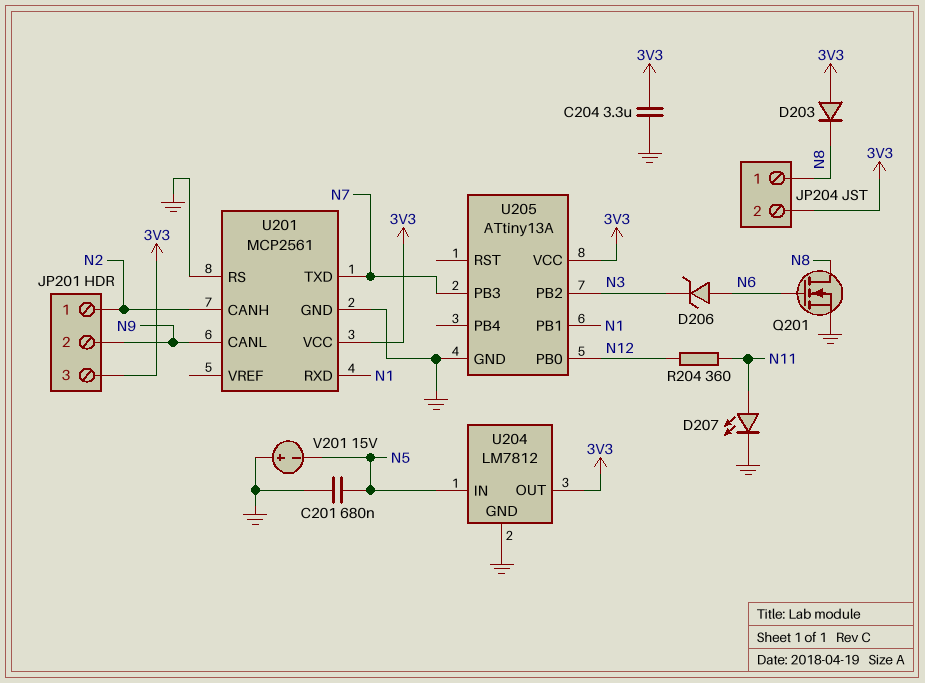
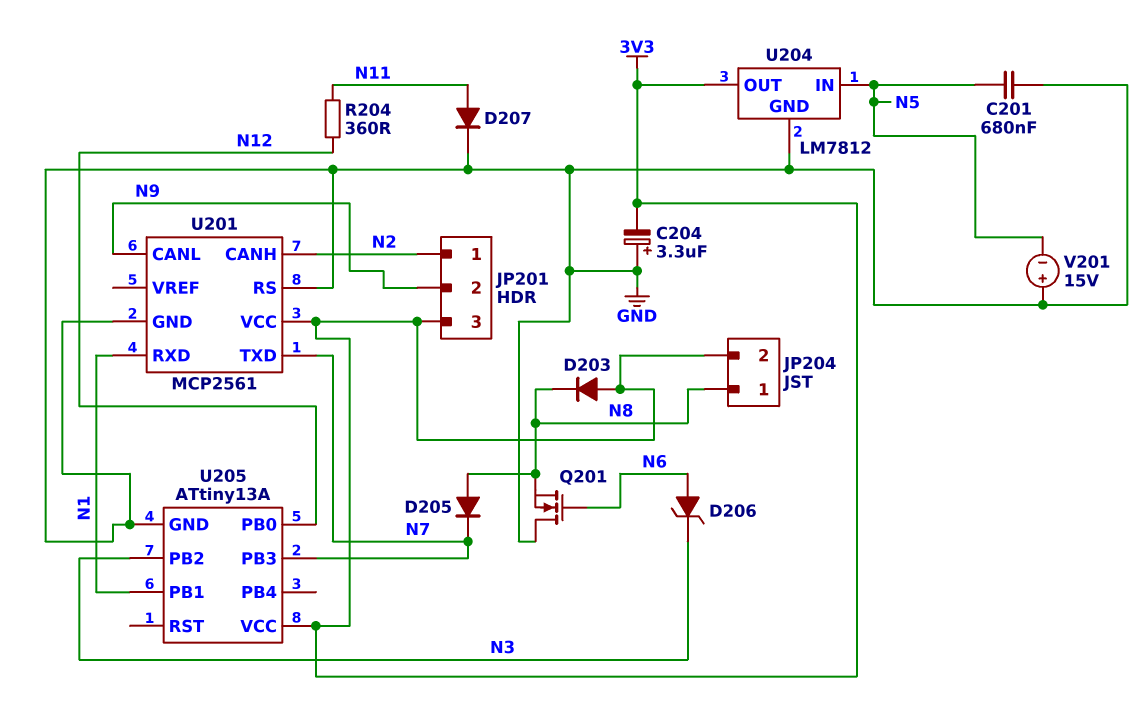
C204: 3.3uF (3V3, GND) -> 3.3uF (plus GND, minus 3V3)
D205: none -> diode (A N8, K N7)
D207: LED (A N11, K GND) -> diode (A N11, K GND)
Q201: NMOS (G N6, D N8, S GND) -> NMOS (G N6, D GND, S N8)

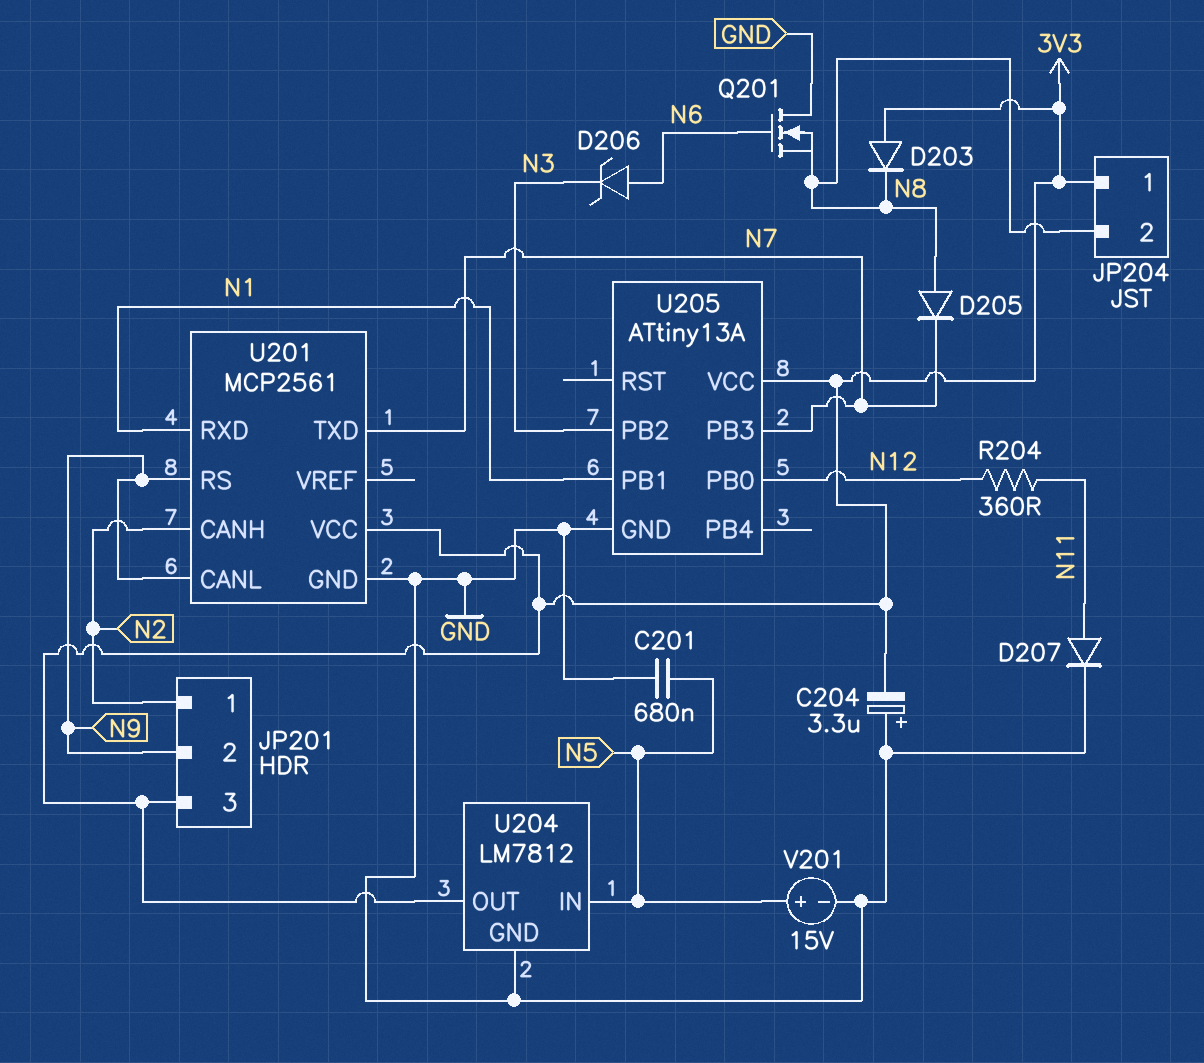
JP204 pin 1: N8 -> 3V3
JP204 pin 2: 3V3 -> N8
U201 pin RS: GND -> N9
V201: 15V (plus GND, minus N5) -> 15V (plus N5, minus GND)

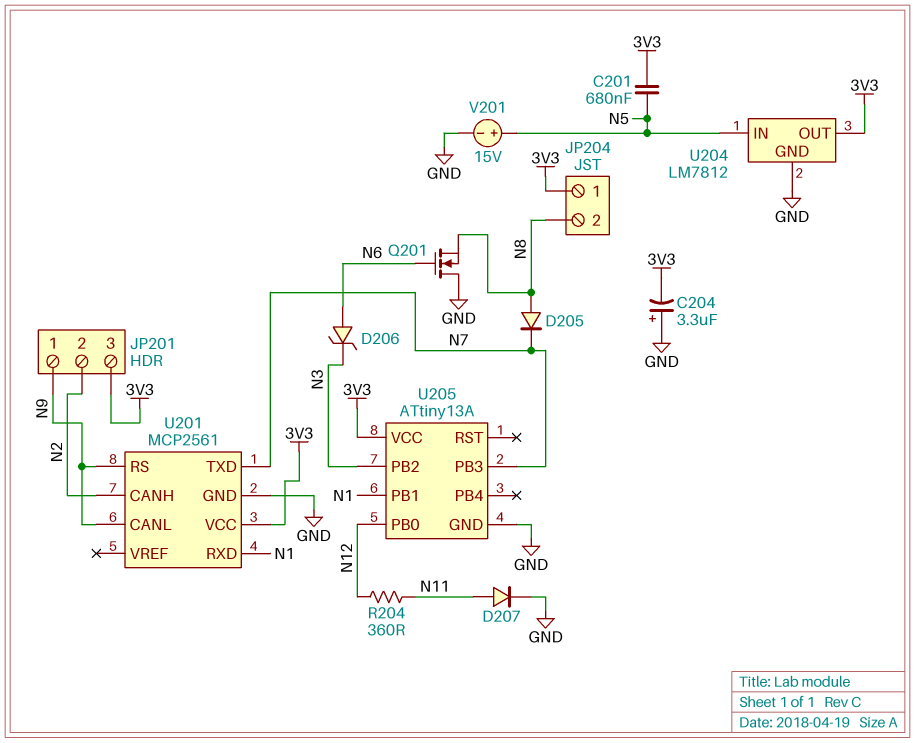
C201: 680nF (GND, N5) -> 680nF (3V3, N5)
D203: diode (A 3V3, K N8) -> none
JP201 pin 1: N2 -> N9
JP201 pin 2: N9 -> N2

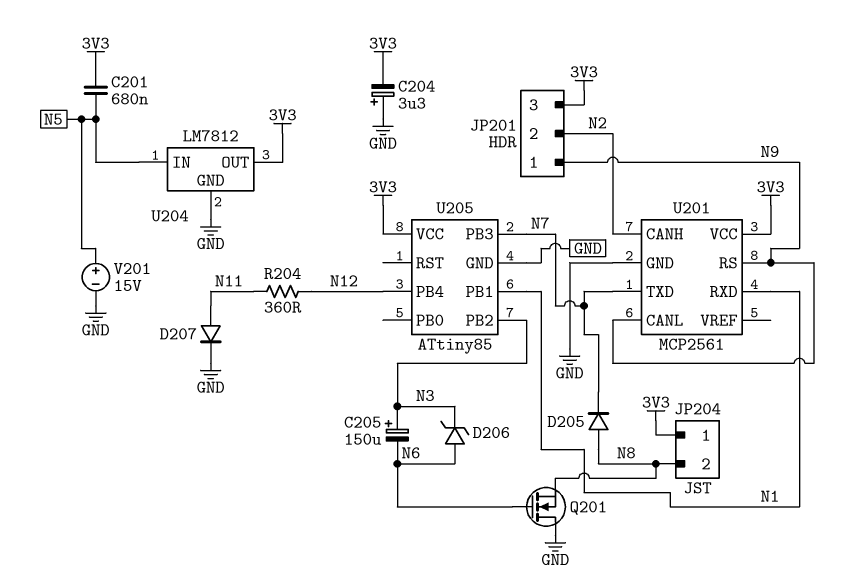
C205: none -> 150uF (plus N3, minus N6)
U205: ATtiny13A -> ATtiny85
U205 pin PB0: N12 -> none
U205 pin PB4: none -> N12

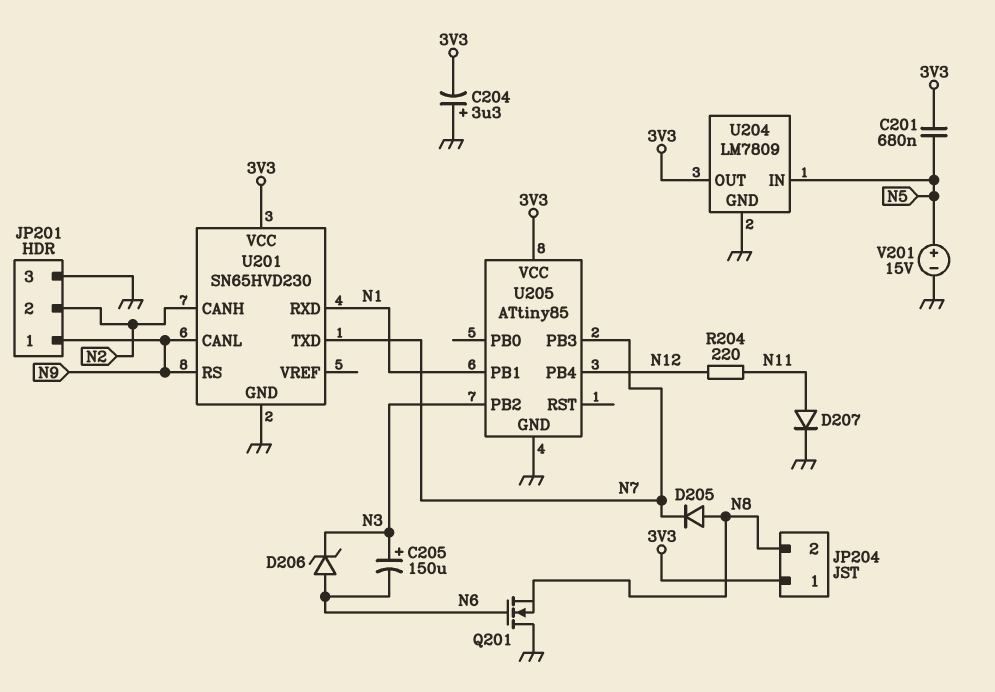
JP201 pin 3: 3V3 -> GND
R204: 360 (N11, N12) -> 220 (N11, N12)
U201: MCP2561 -> SN65HVD230
U204: LM7812 -> LM7809

